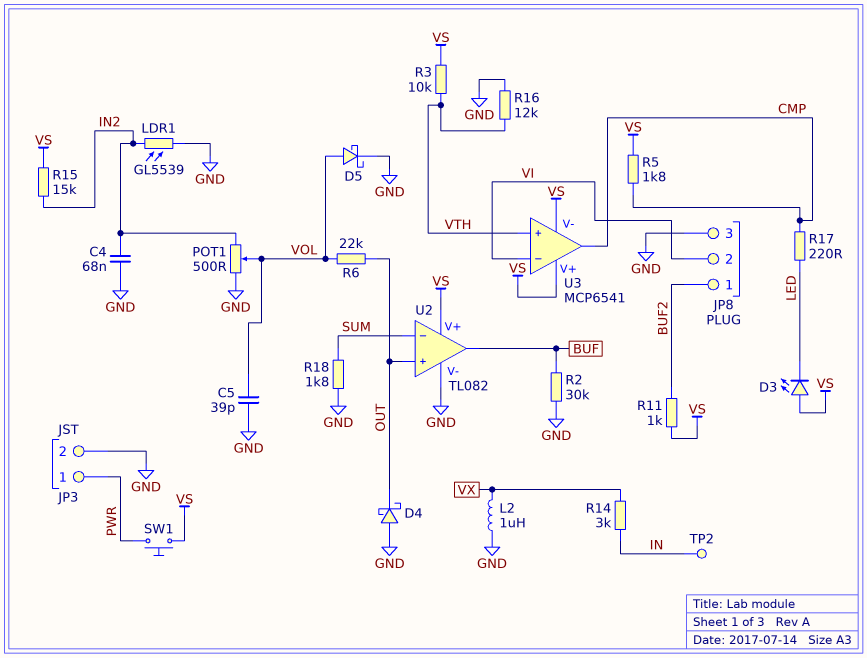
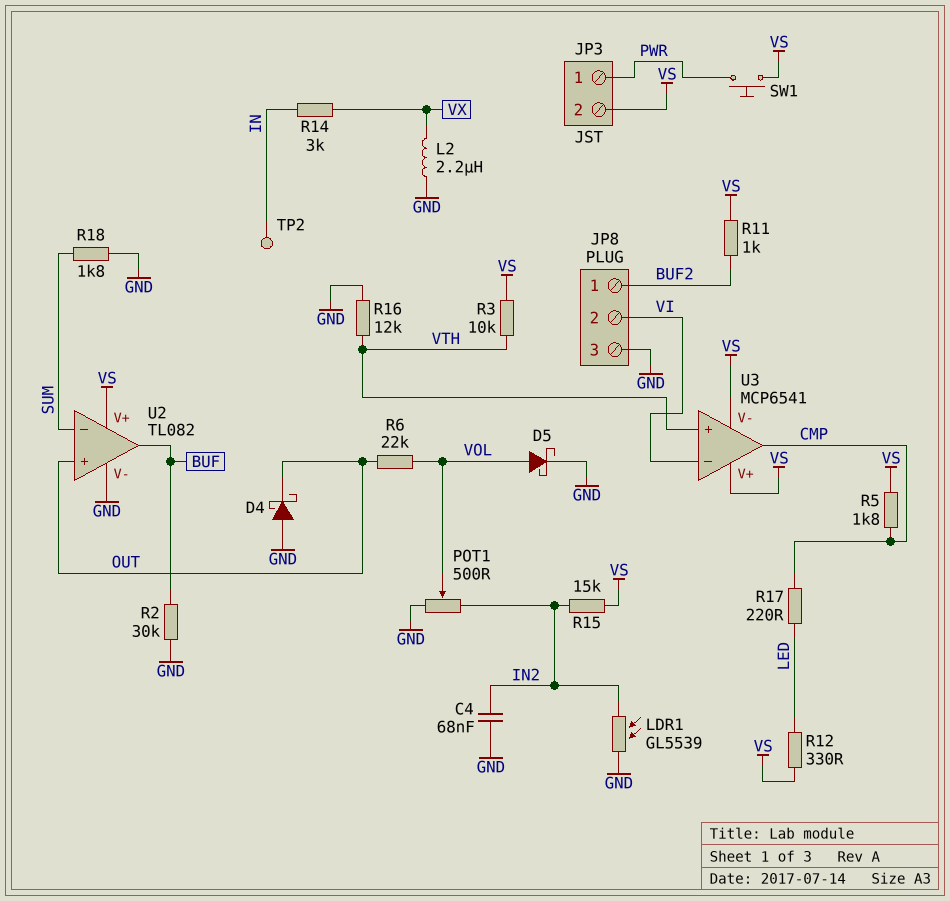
C5: 39pF (GND, VOL) -> none
D3: LED (A VS, K LED) -> none
JP3 pin 2: GND -> VS
L2: 1uH (GND, VX) -> 2.2uH (GND, VX)
R12: none -> 330 (LED, VS)

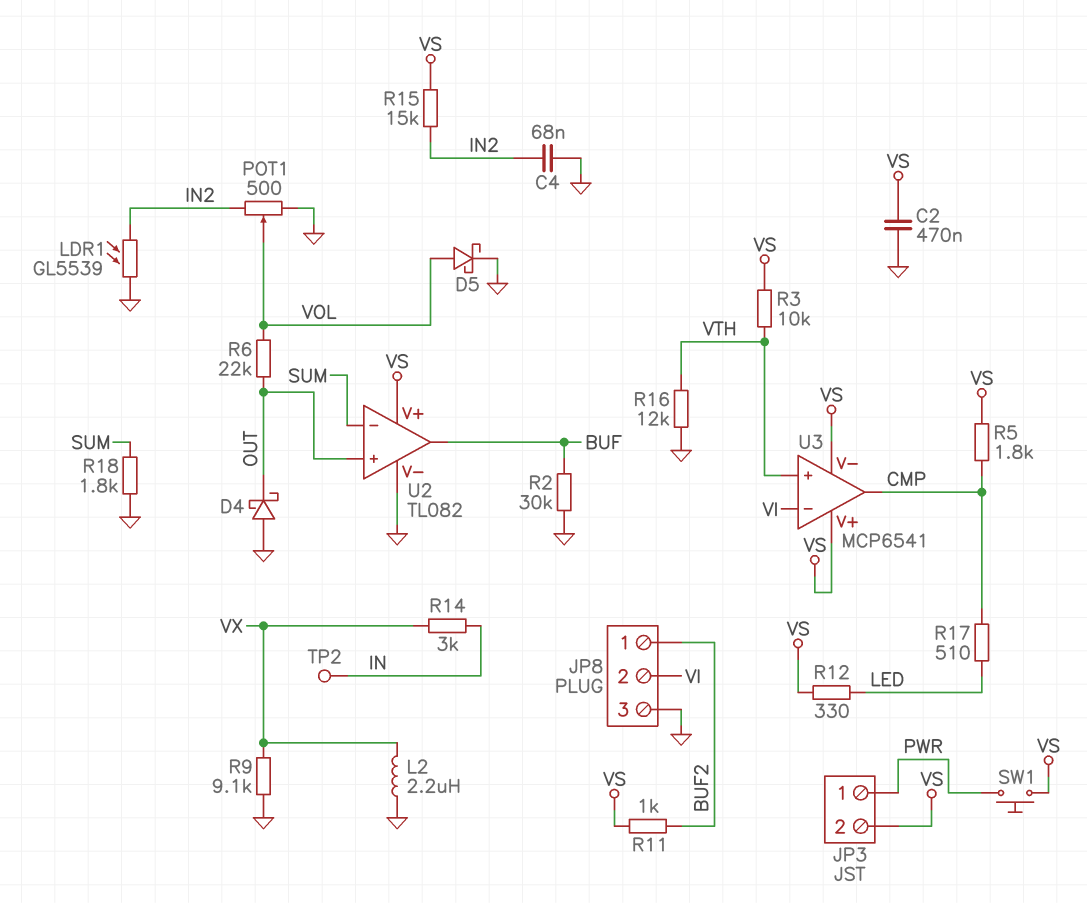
C2: none -> 470nF (GND, VS)
R9: none -> 9.1k (GND, VX)
R17: 220 (CMP, LED) -> 510 (CMP, LED)

